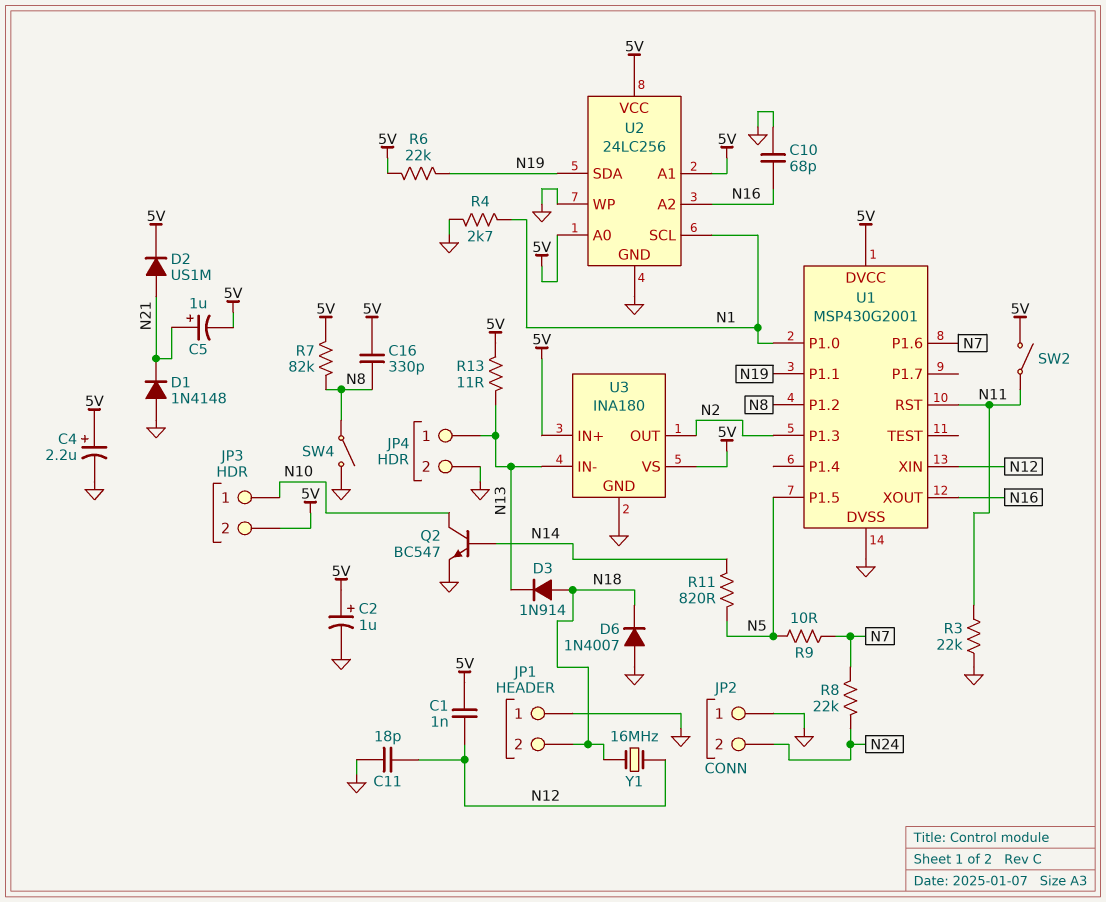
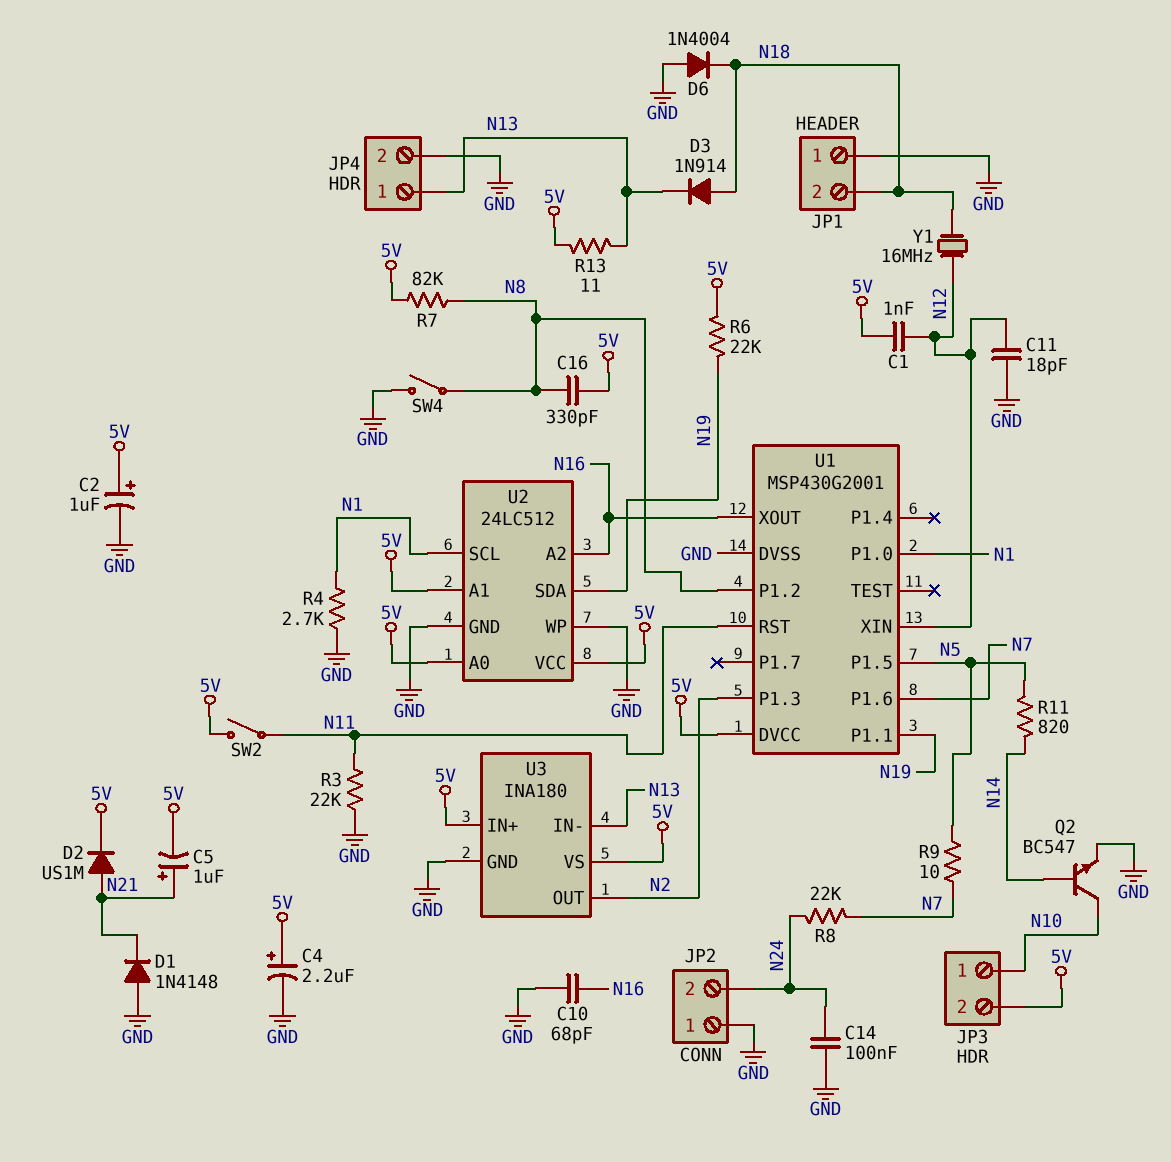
C14: none -> 100nF (GND, N24)
D6: diode 1N4007 (A GND, K N18) -> diode 1N4004 (A GND, K N18)
U2: 24LC256 -> 24LC512

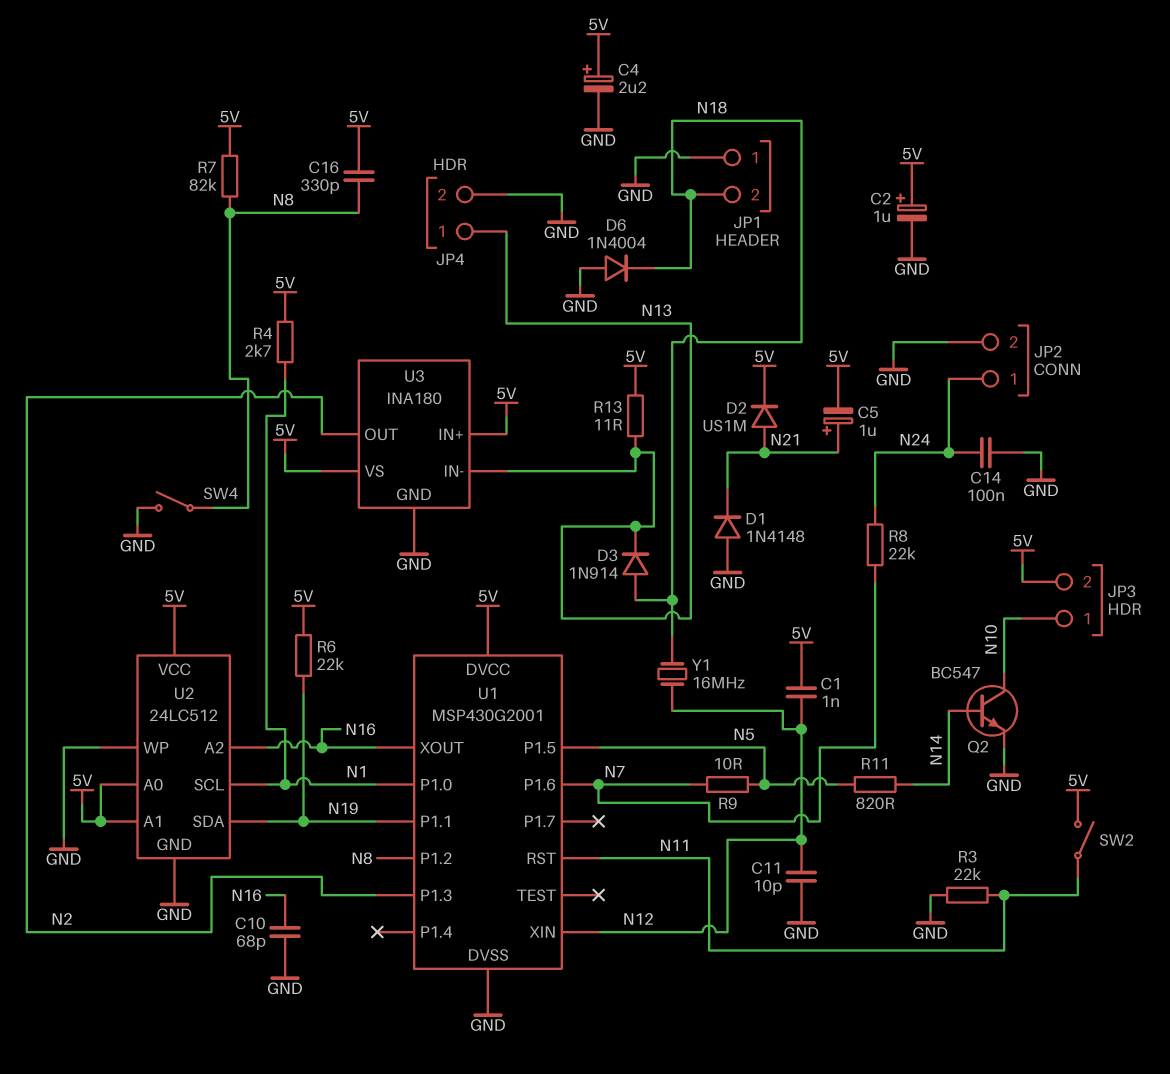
C11: 18pF (GND, N12) -> 10pF (GND, N12)
JP2 pin 1: GND -> N24
JP2 pin 2: N24 -> GND
R4: 2.7k (GND, N1) -> 2.7k (5V, N1)

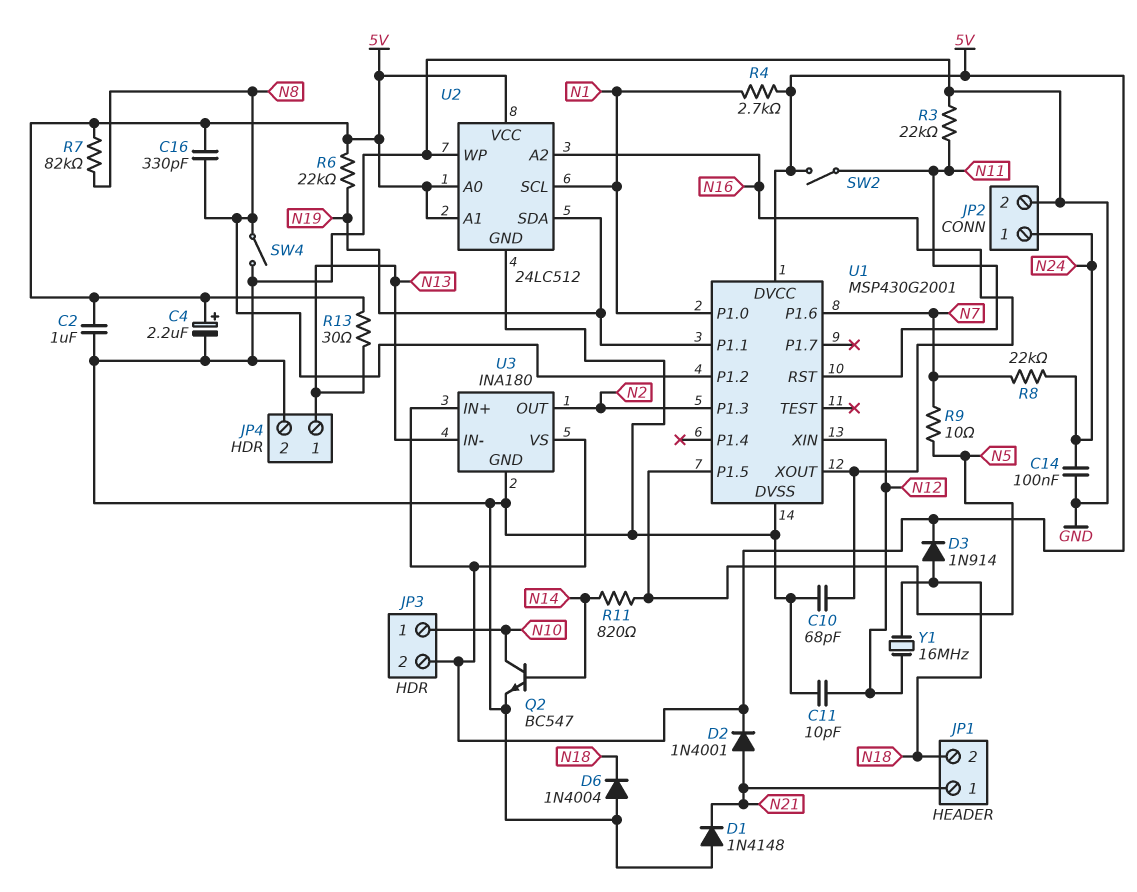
C1: 1nF (5V, N12) -> none
C2: 1uF (plus 5V, minus GND) -> 1uF (5V, GND)
C5: 1uF (plus N21, minus 5V) -> none
D2: diode US1M (A N21, K 5V) -> diode 1N4001 (A N21, K 5V)
D3: diode 1N914 (A N18, K N13) -> diode 1N914 (A N18, K 5V)
JP1 pin 1: GND -> N21
R13: 11 (5V, N13) -> 30 (5V, N13)

